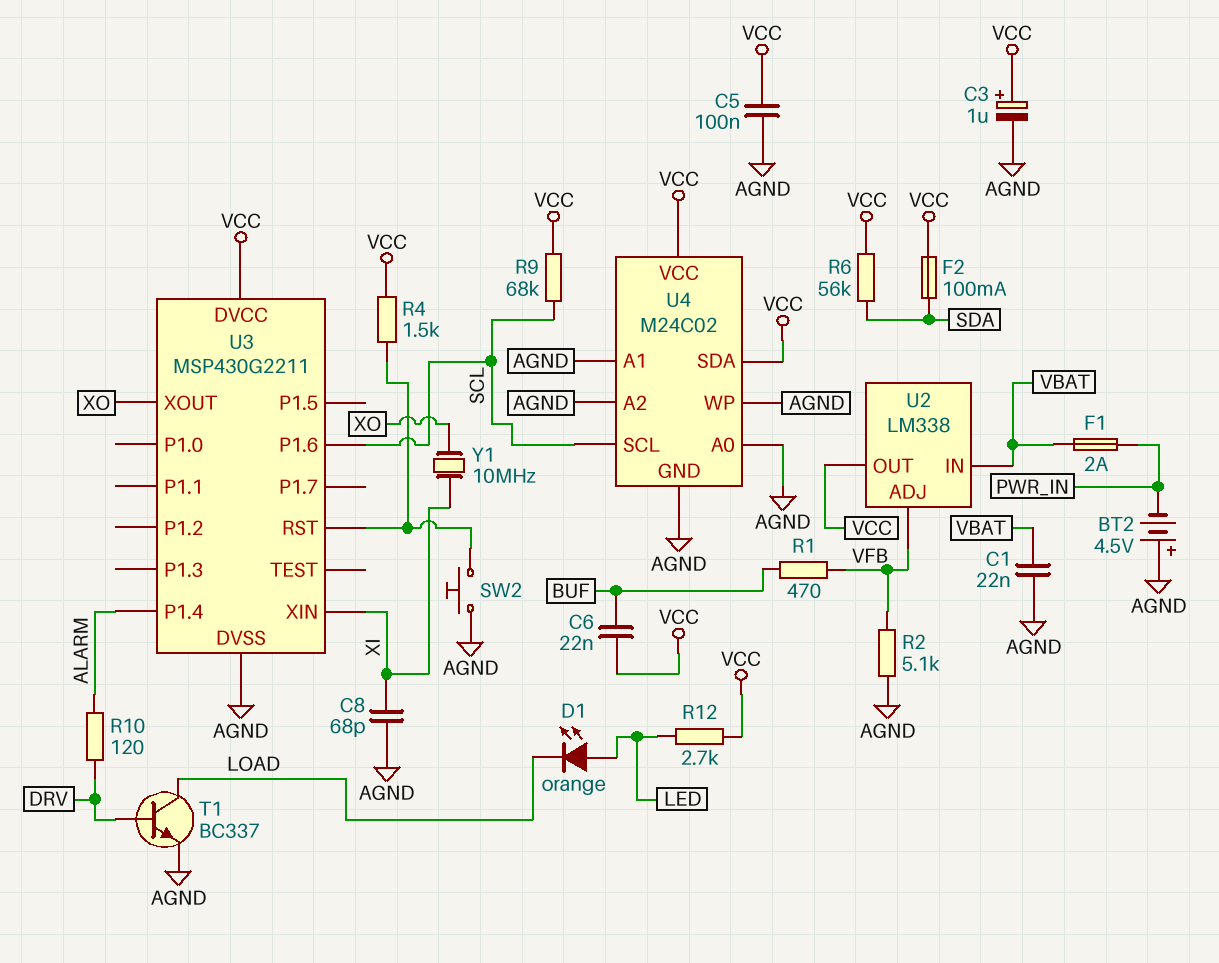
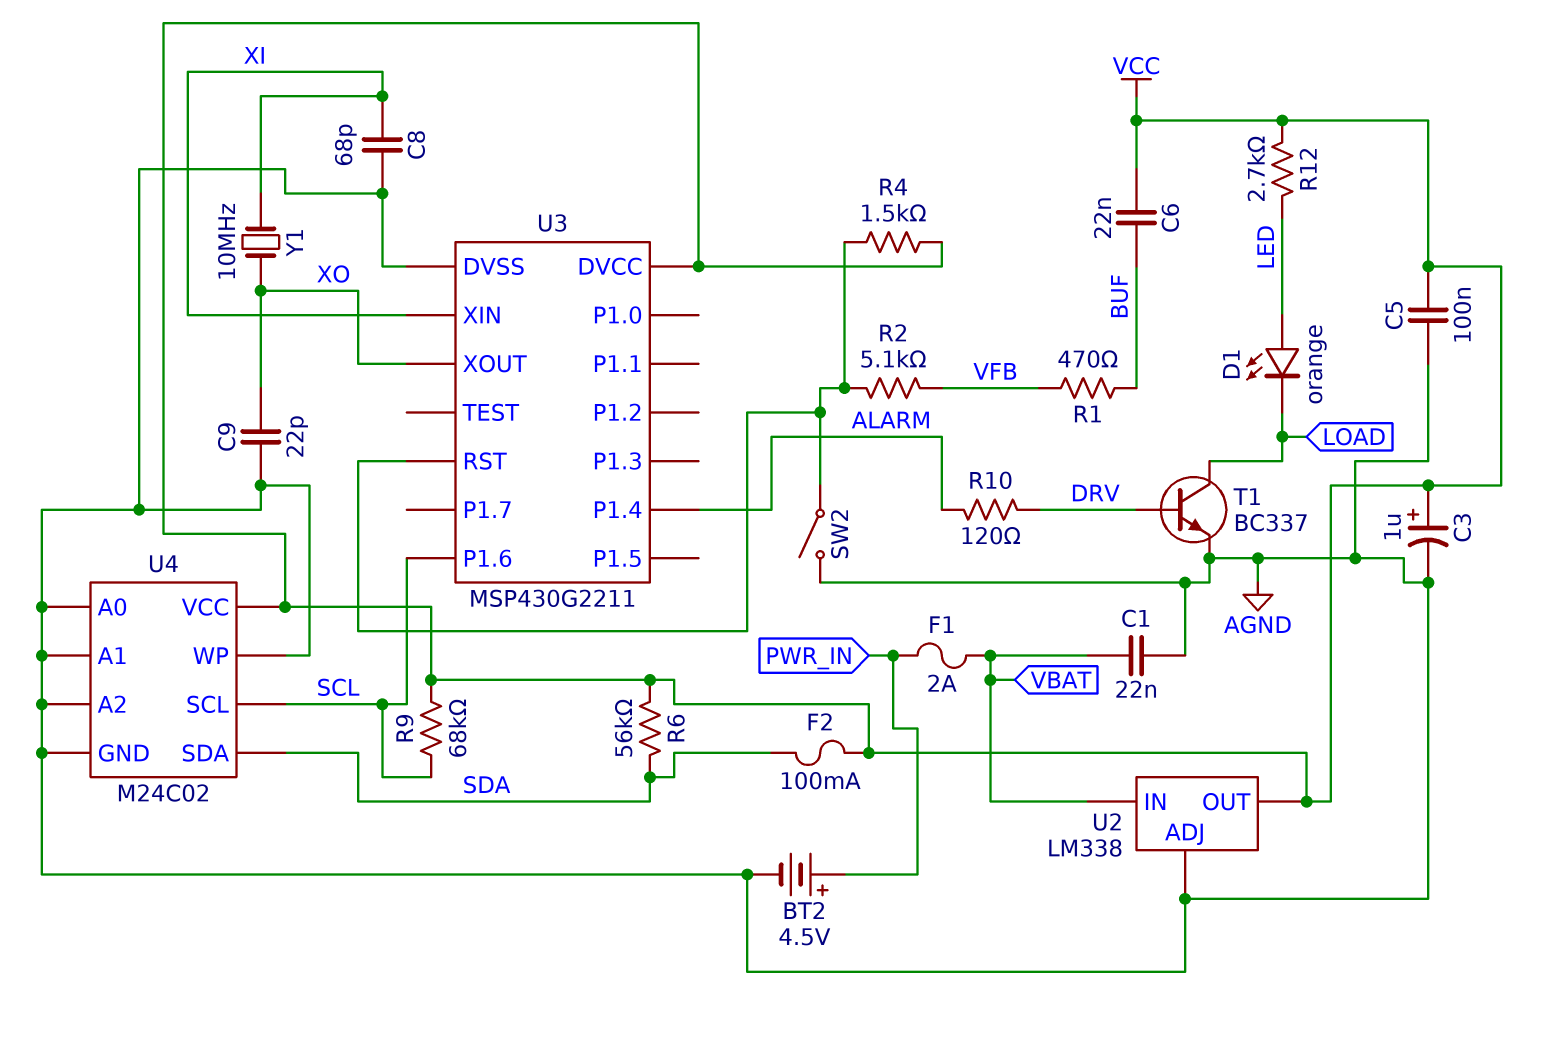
BT2: 4.5V (plus AGND, minus PWR_IN) -> 4.5V (plus PWR_IN, minus AGND)
C9: none -> 22pF (AGND, XO)
R2: 5.1k (AGND, VFB) -> 5.1k (U3/RST, VFB)
SW2: button (AGND, U3/RST) -> switch (AGND, U3/RST)
U2 pin ADJ: VFB -> AGND
U4 pin SDA: VCC -> SDA

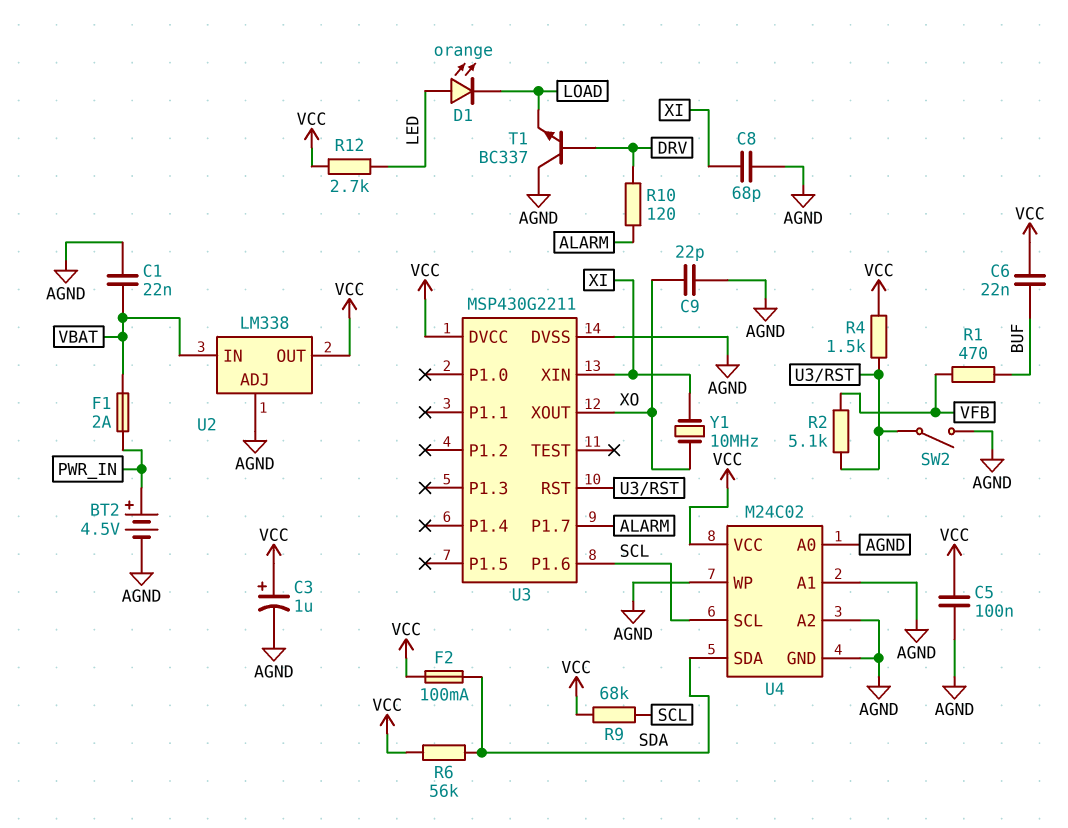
T1: NPN BC337 (B DRV, C LOAD, E AGND) -> NPN BC337 (B DRV, C AGND, E LOAD)
U3 pin P1.4: ALARM -> none
U3 pin P1.7: none -> ALARM

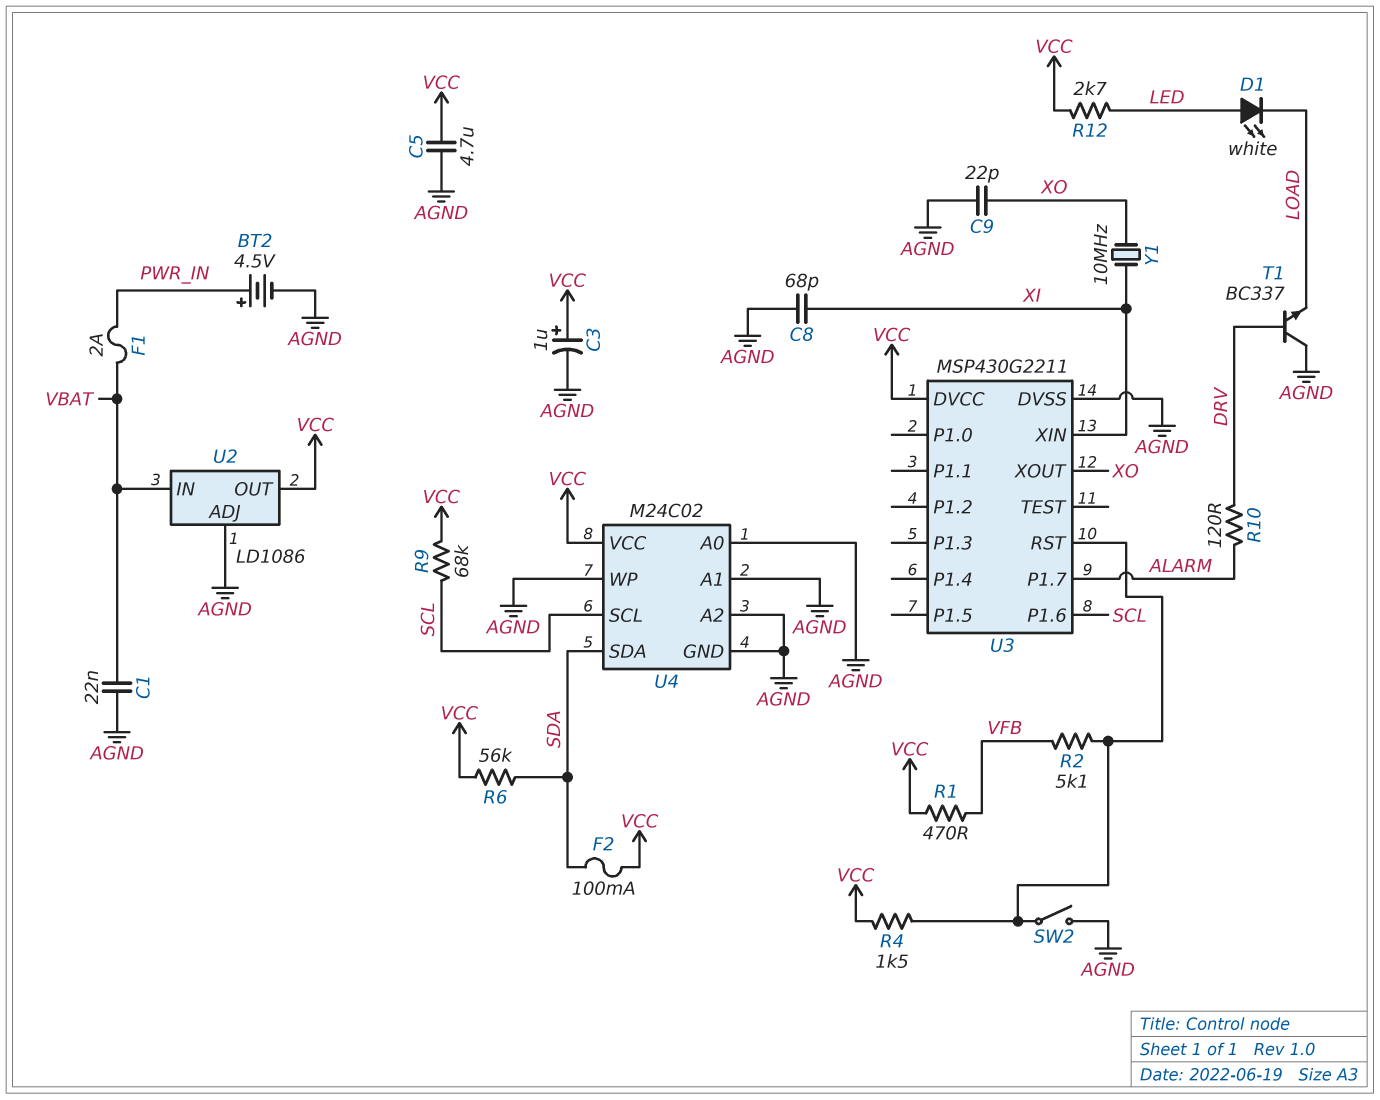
C5: 100nF (AGND, VCC) -> 4.7uF (AGND, VCC)
C6: 22nF (BUF, VCC) -> none
D1: LED orange (A LED, K LOAD) -> LED white (A LED, K LOAD)
R1: 470 (BUF, VFB) -> 470 (VCC, VFB)
U2: LM338 -> LD1086

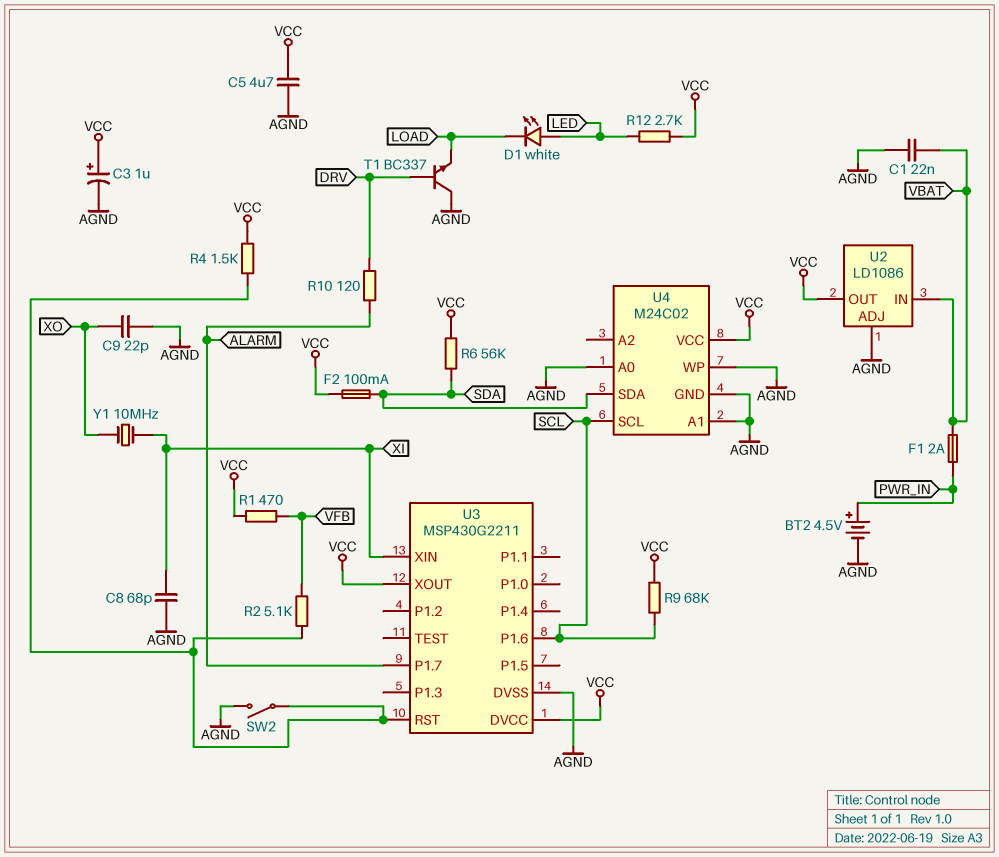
U3 pin XOUT: XO -> VCC
U4 pin A2: AGND -> none

